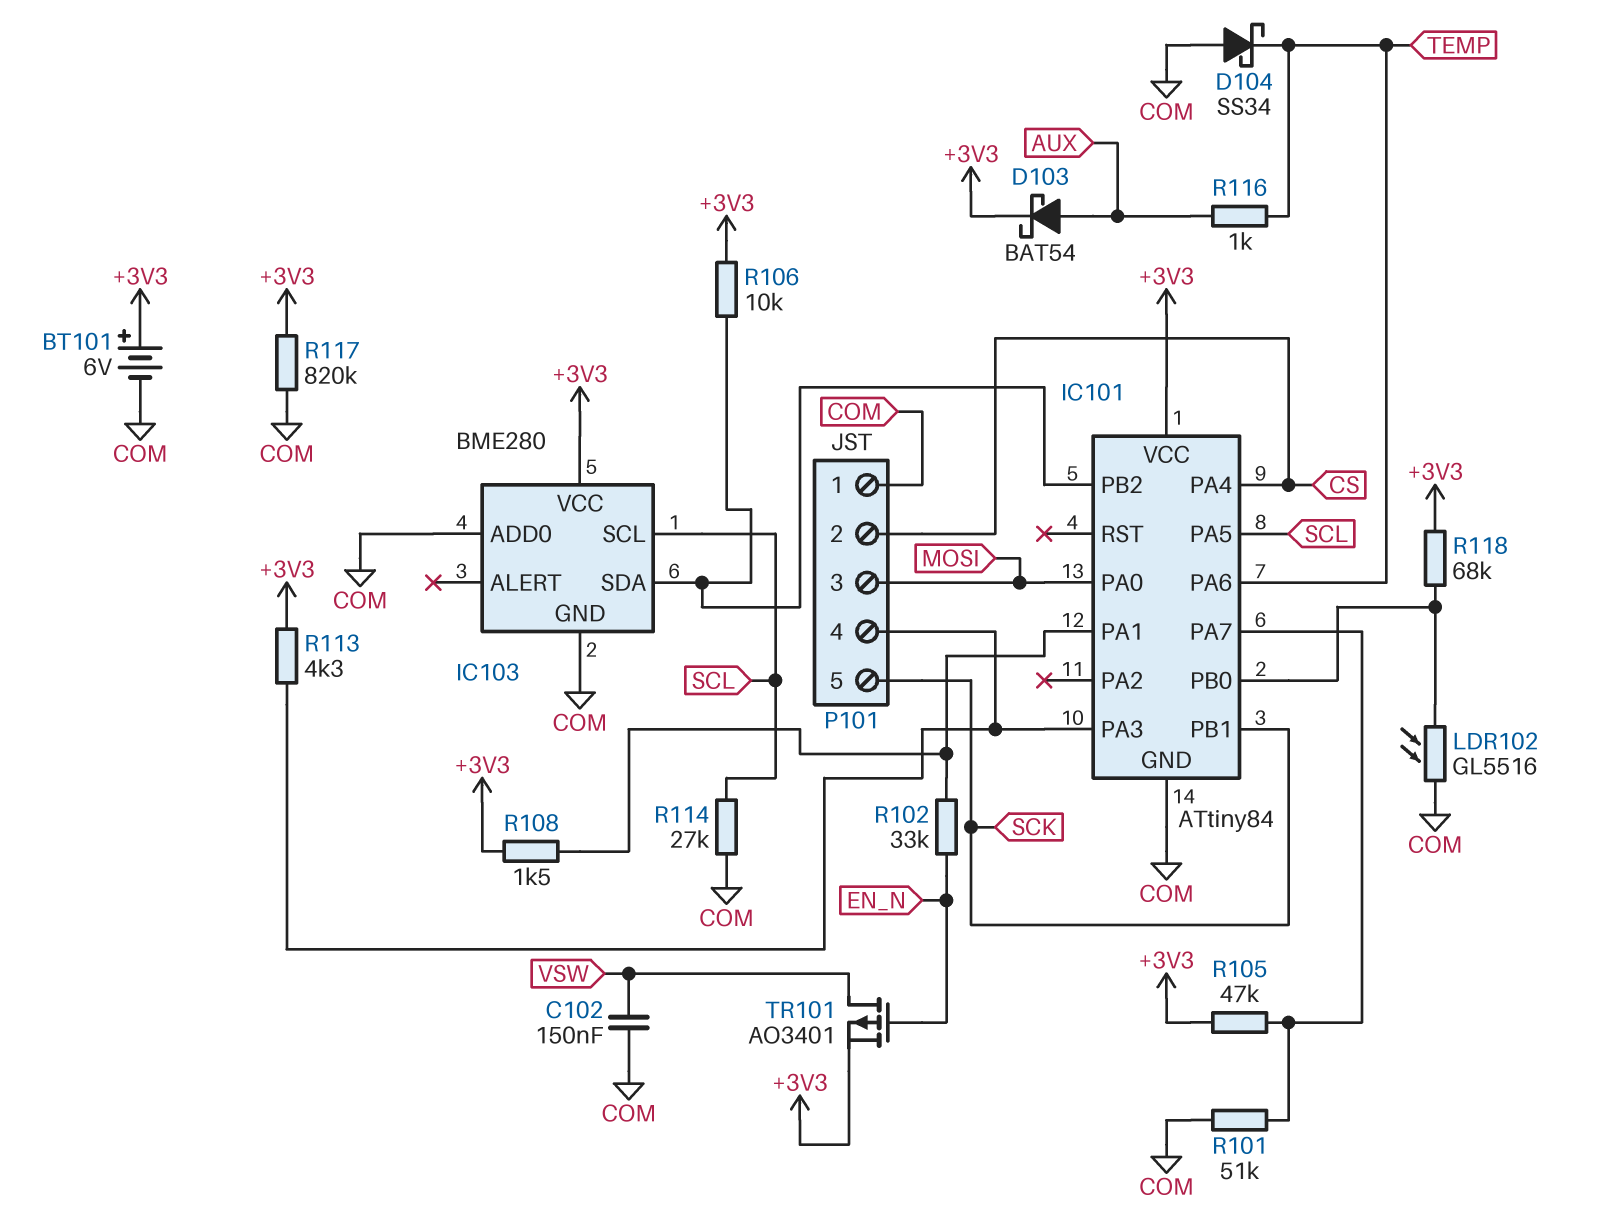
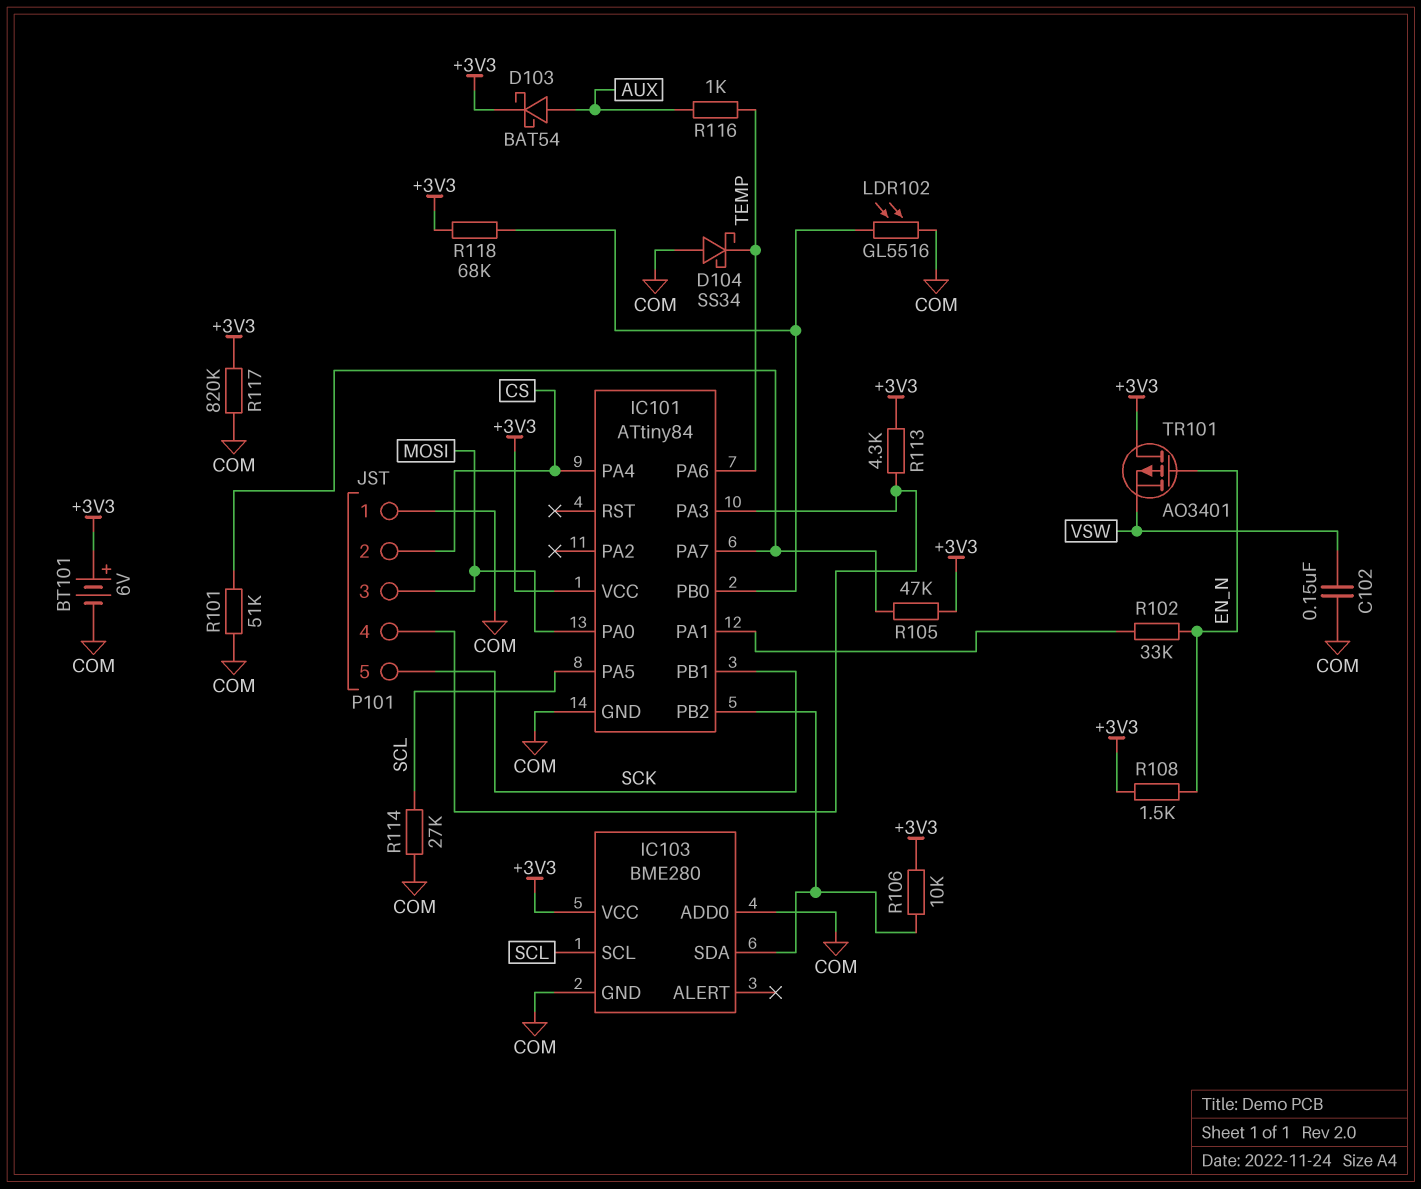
R108: 1.5k (+3V3, IC101/PA1) -> 1.5k (+3V3, EN_N)
TR101: PMOS AO3401 (G EN_N, D VSW, S +3V3) -> PMOS AO3401 (G EN_N, D +3V3, S VSW)

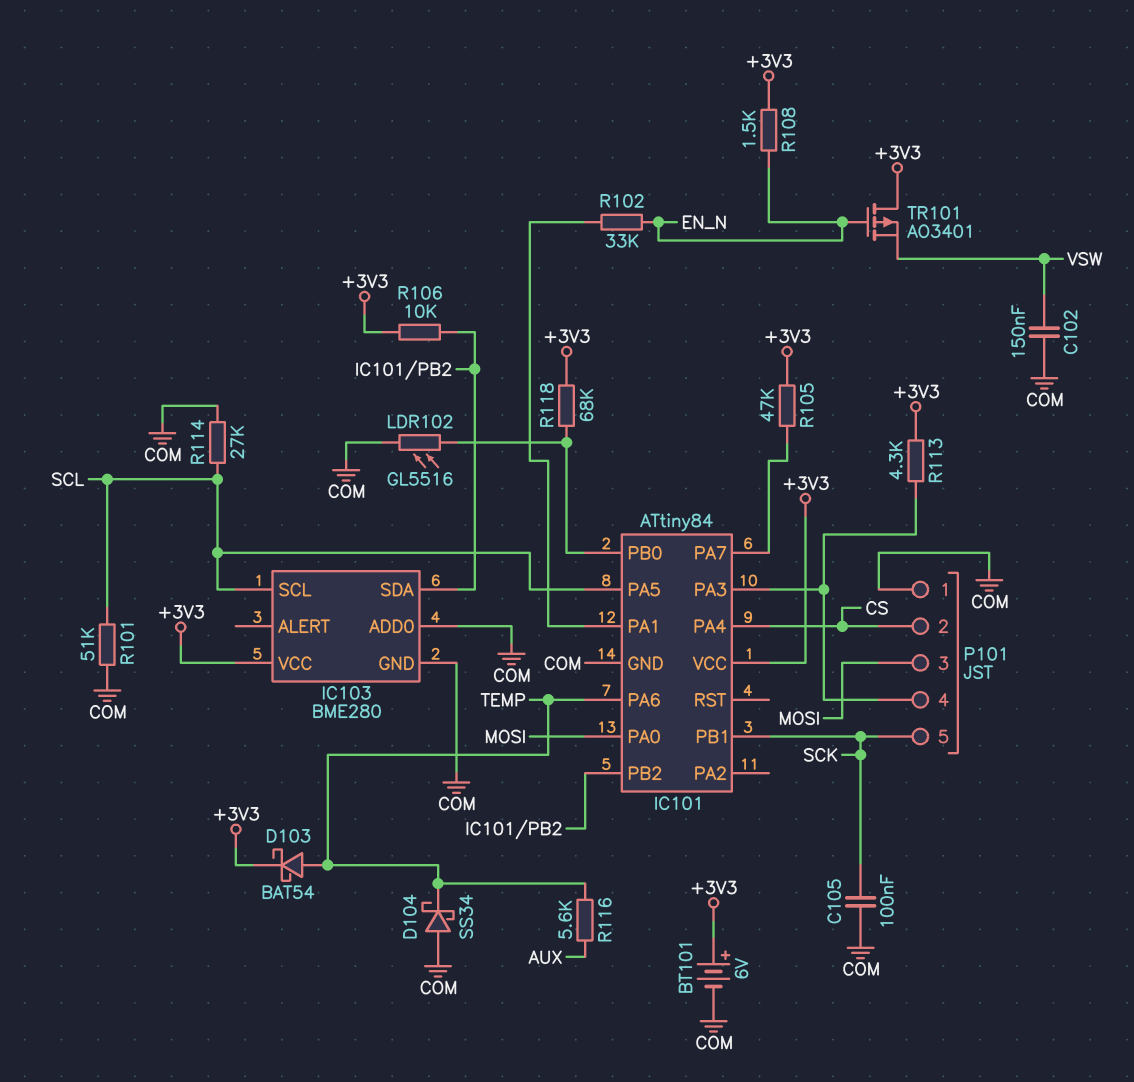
C105: none -> 100nF (COM, SCK)
D103: schottky BAT54 (A AUX, K +3V3) -> schottky BAT54 (A TEMP, K +3V3)
R101: 51k (COM, IC101/PA7) -> 51k (COM, SCL)
R116: 1k (AUX, TEMP) -> 5.6k (AUX, TEMP)
R117: 820k (+3V3, COM) -> none

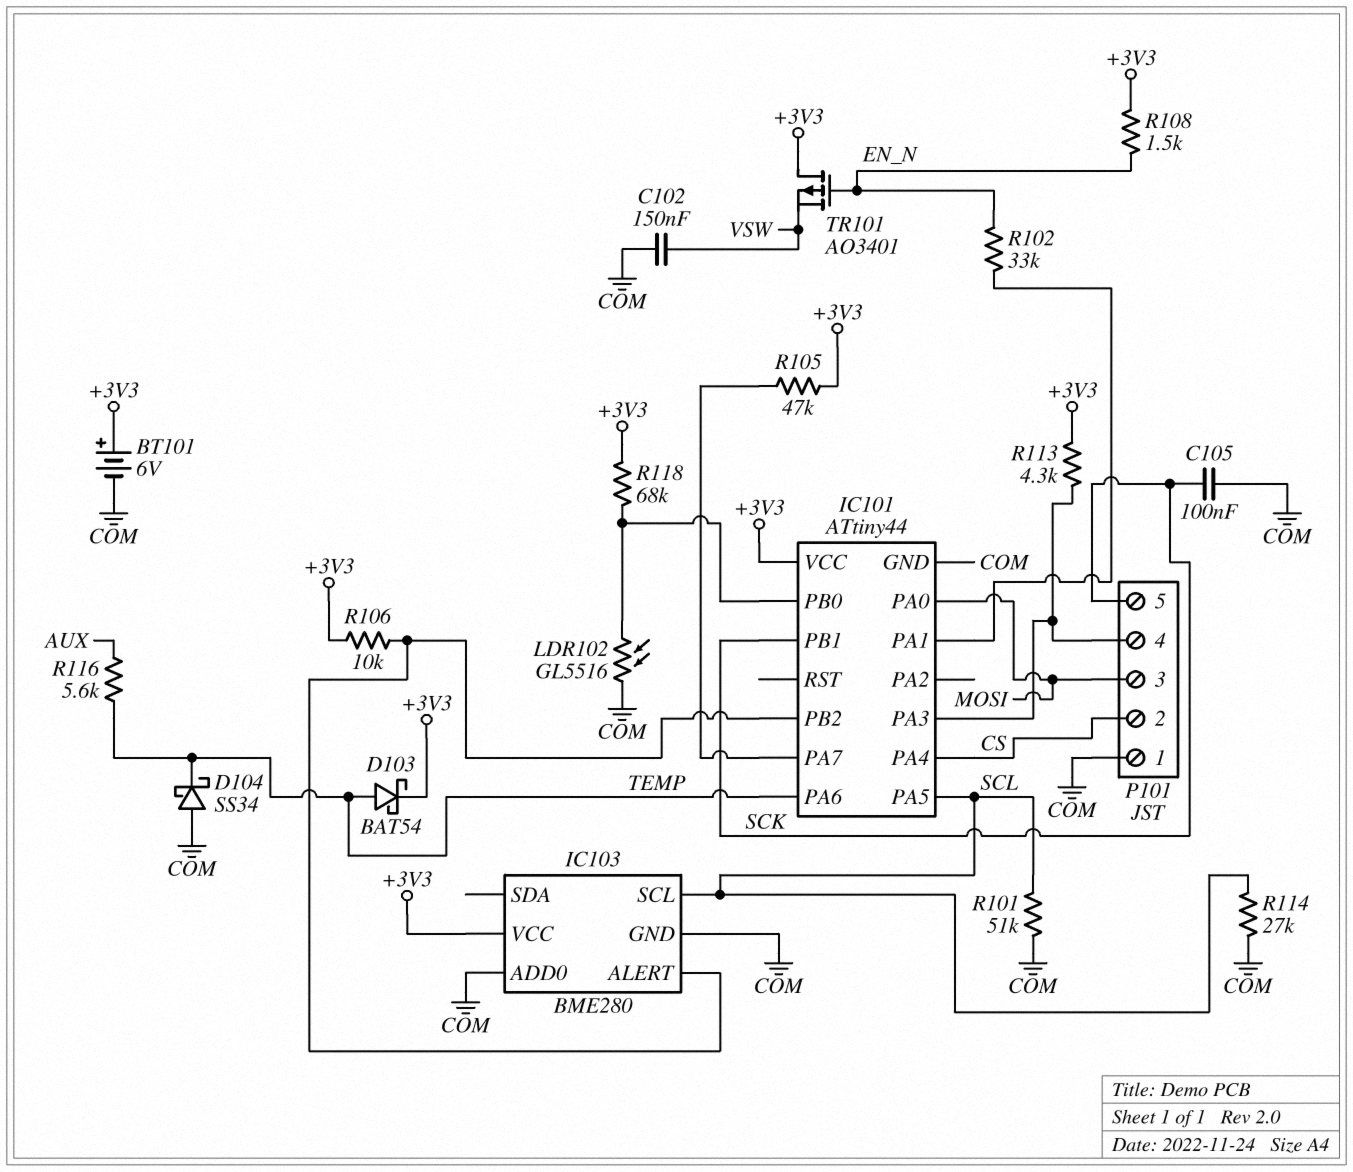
IC101: ATtiny84 -> ATtiny44
IC103 pin ALERT: none -> IC101/PB2
IC103 pin SDA: IC101/PB2 -> none

